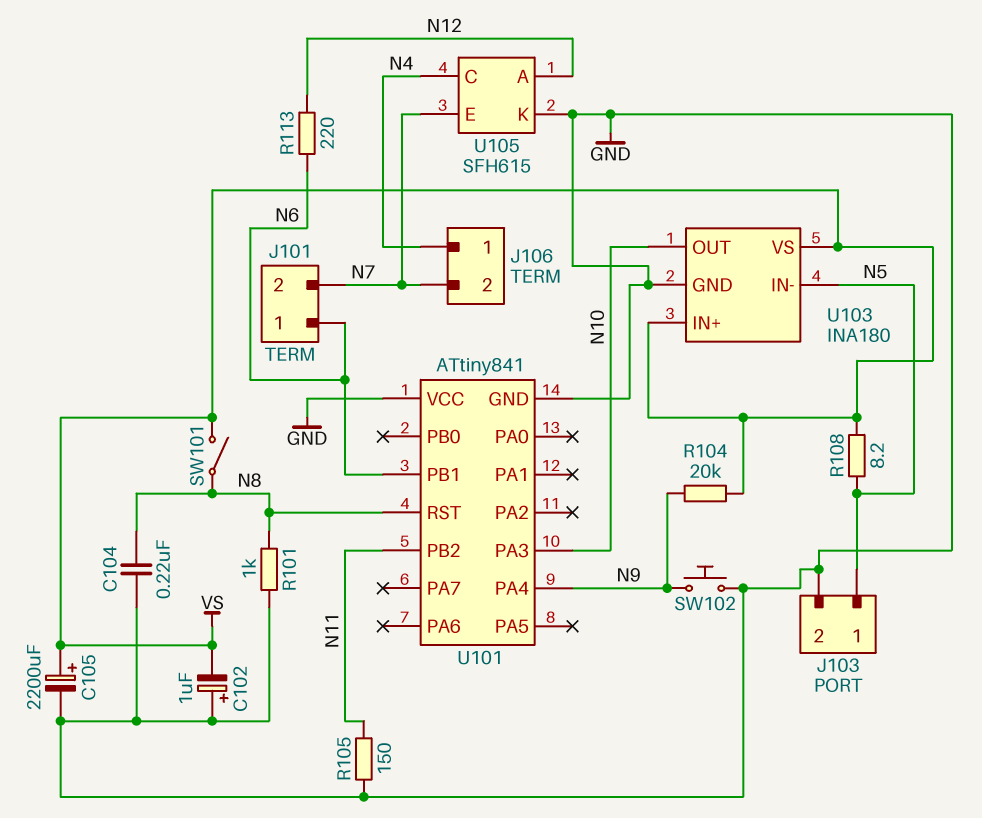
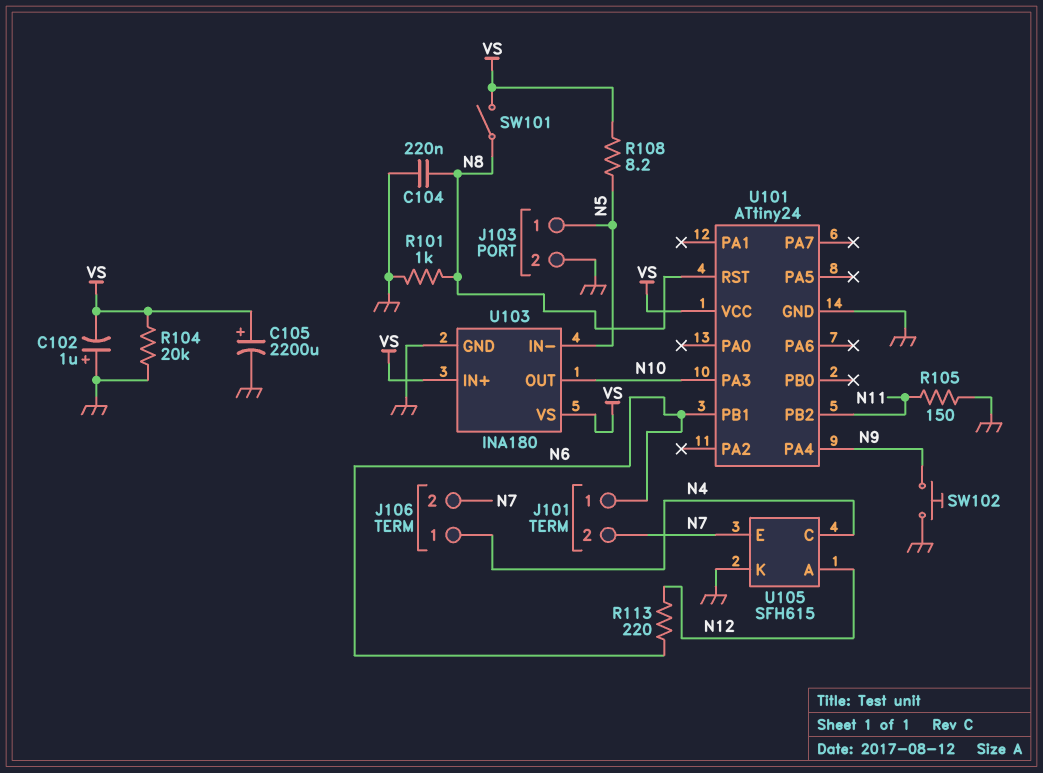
R104: 20k (N9, VS) -> 20k (GND, VS)
U101: ATtiny841 -> ATtiny24
U101 pin VCC: GND -> VS

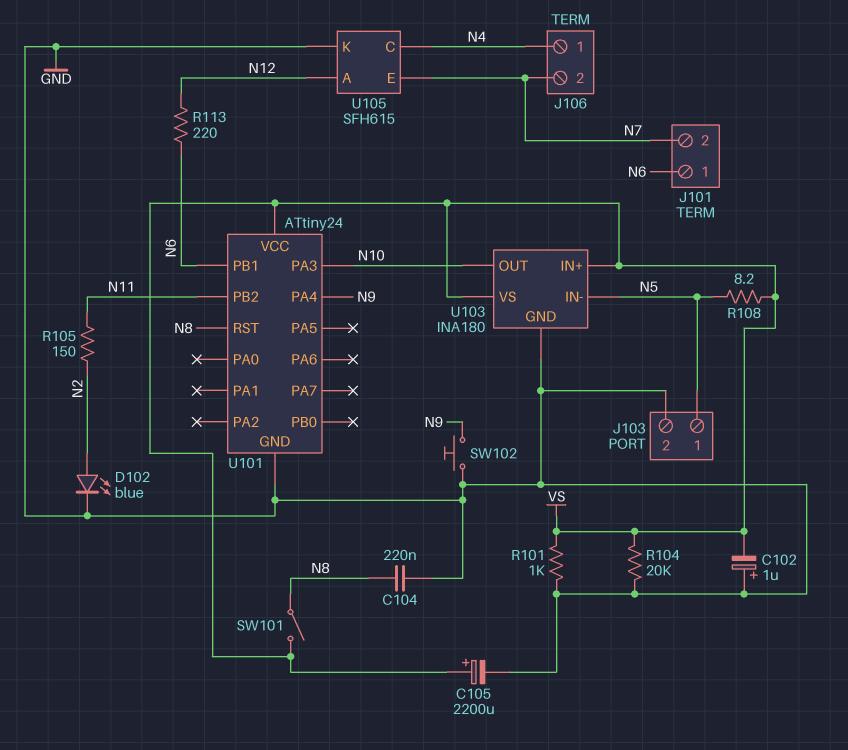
D102: none -> LED blue (A N2, K GND)
R101: 1k (GND, N8) -> 1k (GND, VS)
R105: 150 (GND, N11) -> 150 (N2, N11)

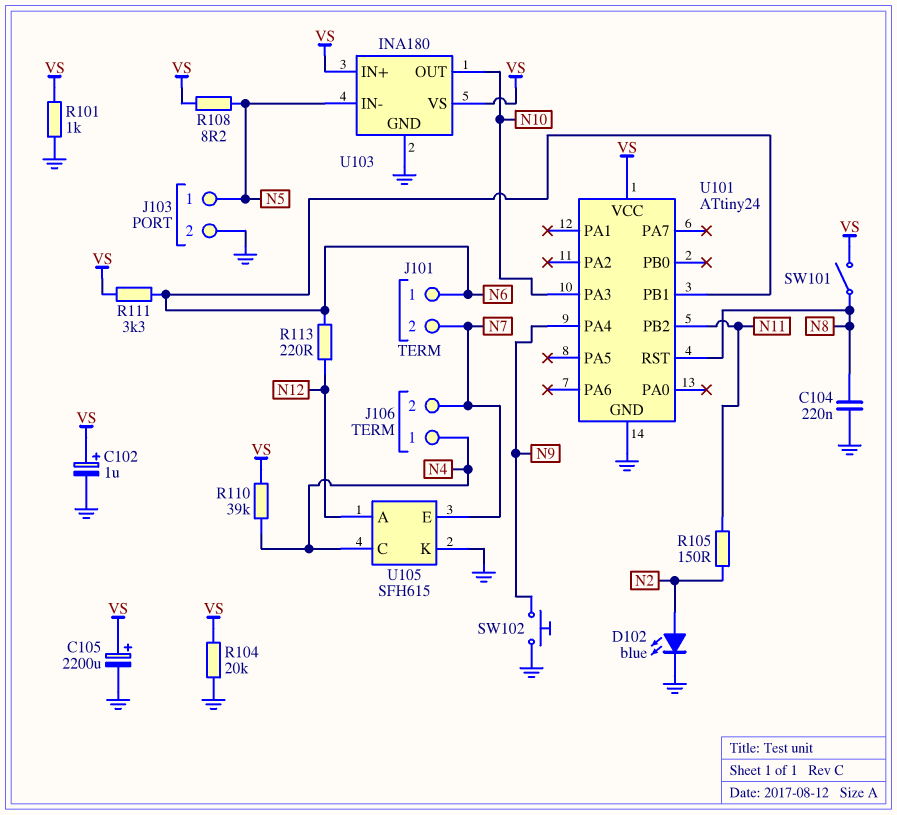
C102: 1uF (plus GND, minus VS) -> 1uF (plus VS, minus GND)
R110: none -> 39k (N4, VS)
R111: none -> 3.3k (N6, VS)

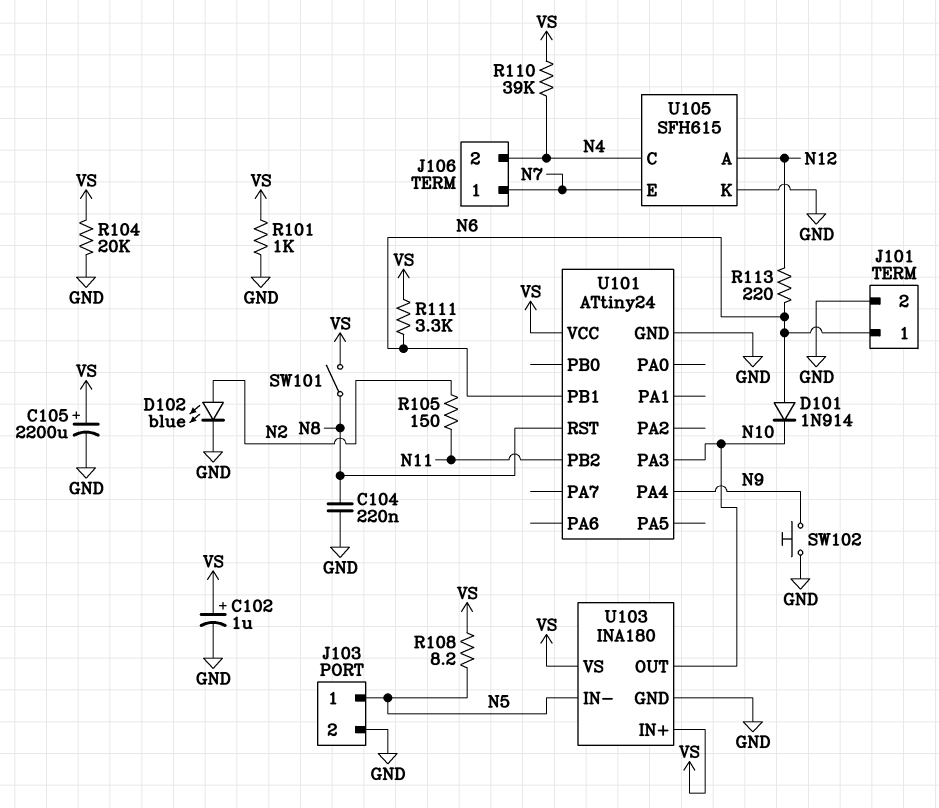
D101: none -> diode 1N914 (A N6, K N10)
J101 pin 2: N7 -> GND
J106 pin 1: N4 -> N7
J106 pin 2: N7 -> N4

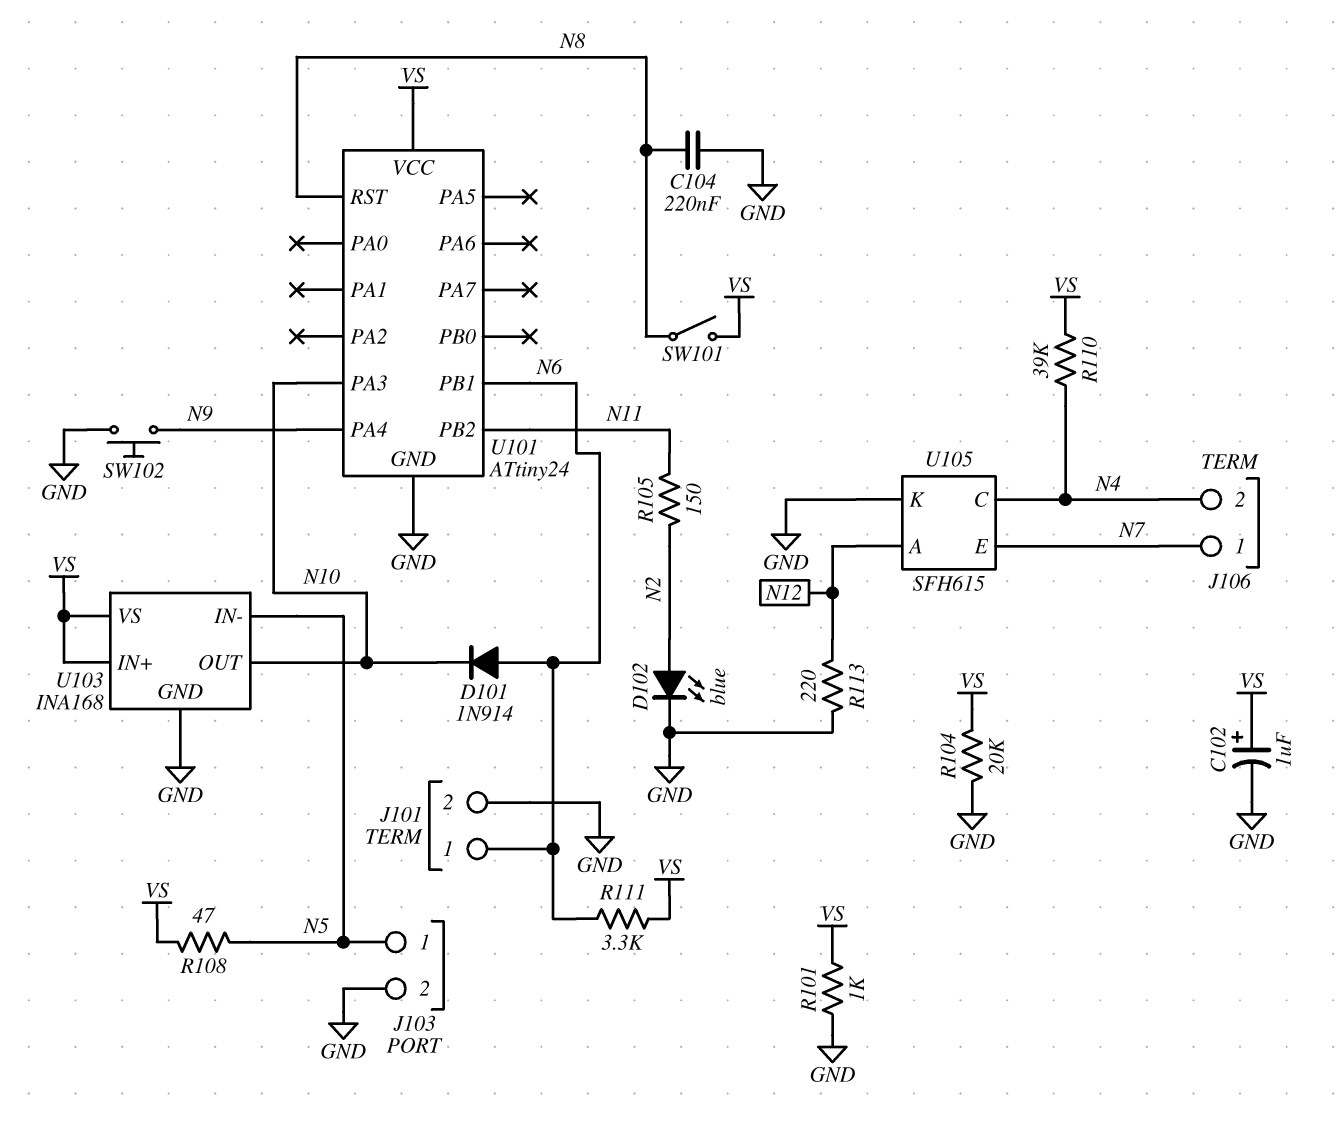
C105: 2200uF (plus VS, minus GND) -> none
R108: 8.2 (N5, VS) -> 47 (N5, VS)
R113: 220 (N6, N12) -> 220 (GND, N12)
U103: INA180 -> INA168

